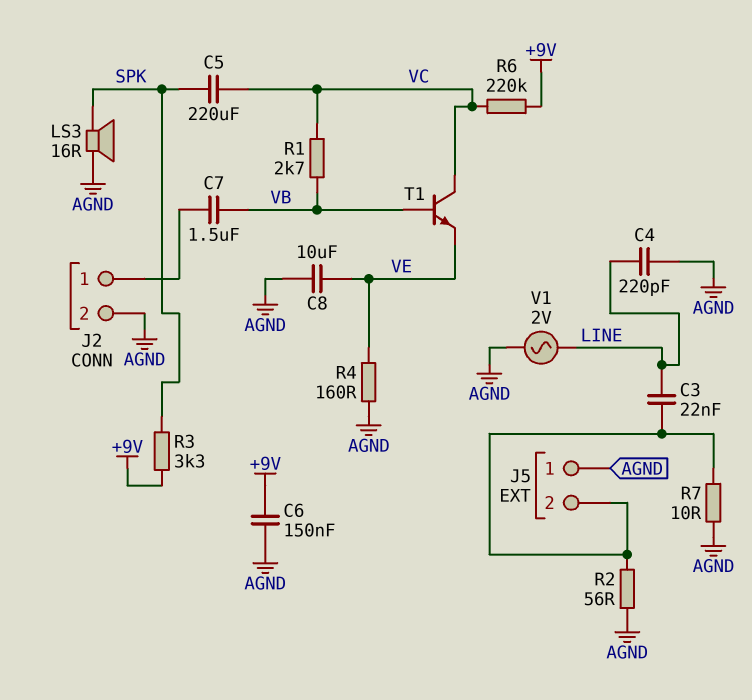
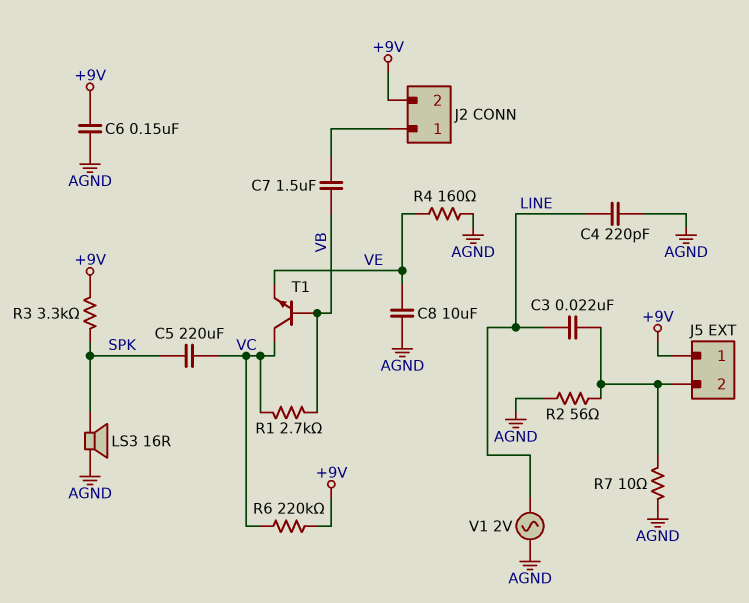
J2 pin 2: AGND -> +9V
J5 pin 1: AGND -> +9V

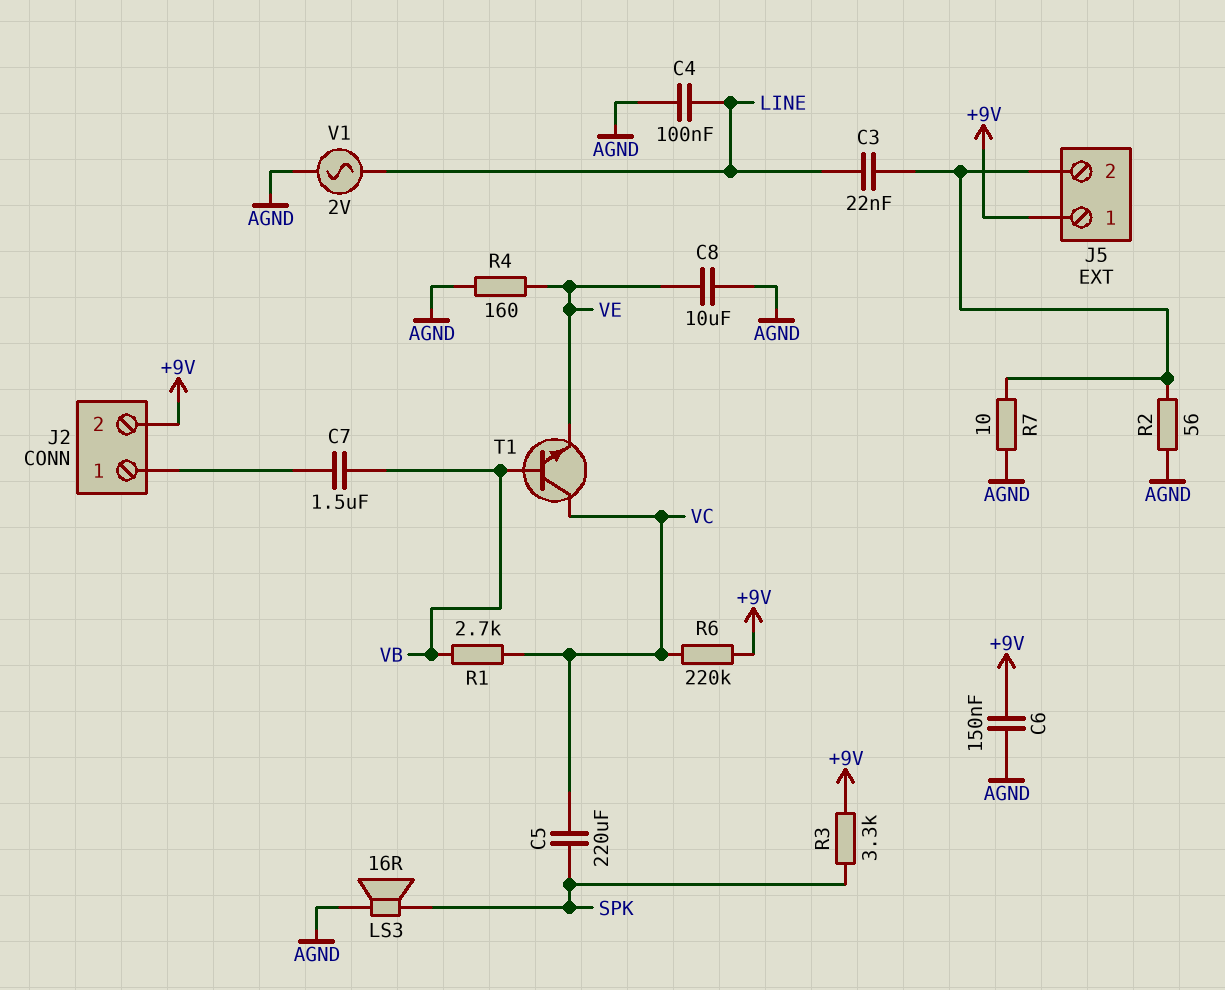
C4: 220pF (AGND, LINE) -> 100nF (AGND, LINE)

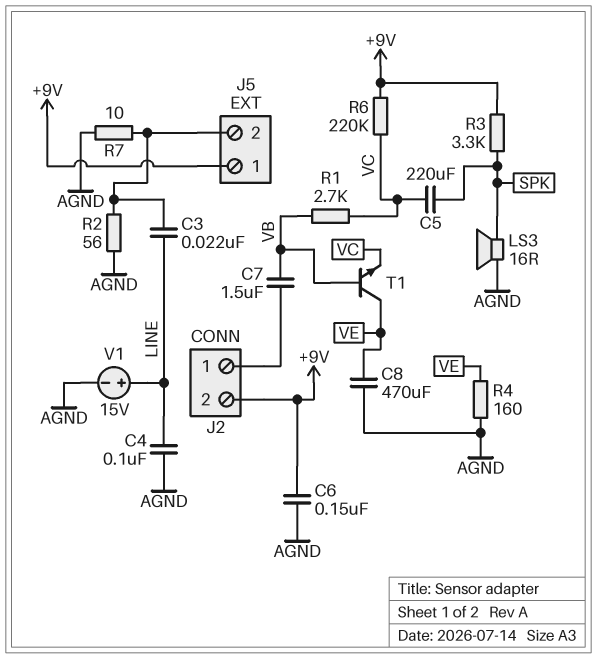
C8: 10uF (AGND, VE) -> 470uF (AGND, VE)
T1: NPN (B VB, C VC, E VE) -> NPN (B VB, C VE, E VC)
V1: AC 2V (AGND, LINE) -> 15V (plus LINE, minus AGND)

